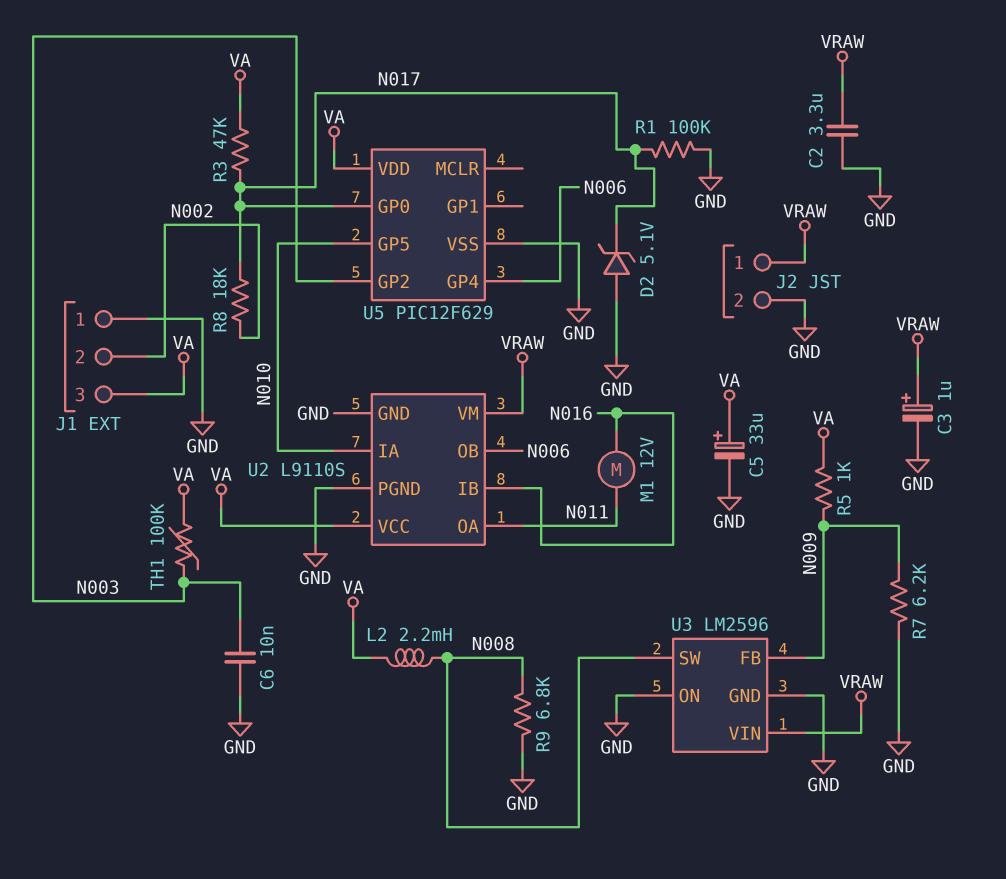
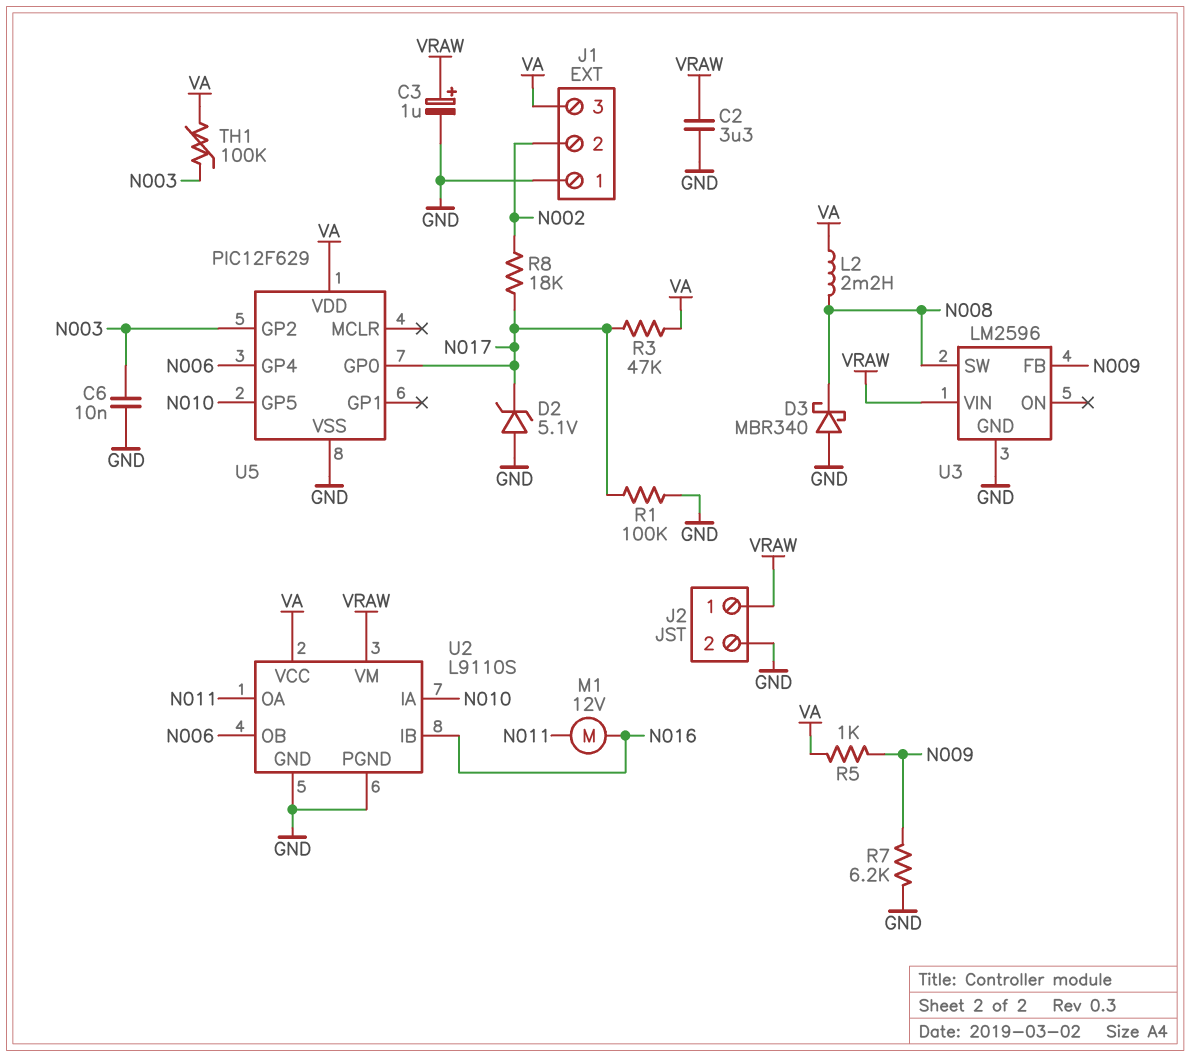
C5: 33uF (plus VA, minus GND) -> none
D3: none -> schottky MBR340 (A GND, K N008)
R9: 6.8k (GND, N008) -> none
U3 pin ON: GND -> none

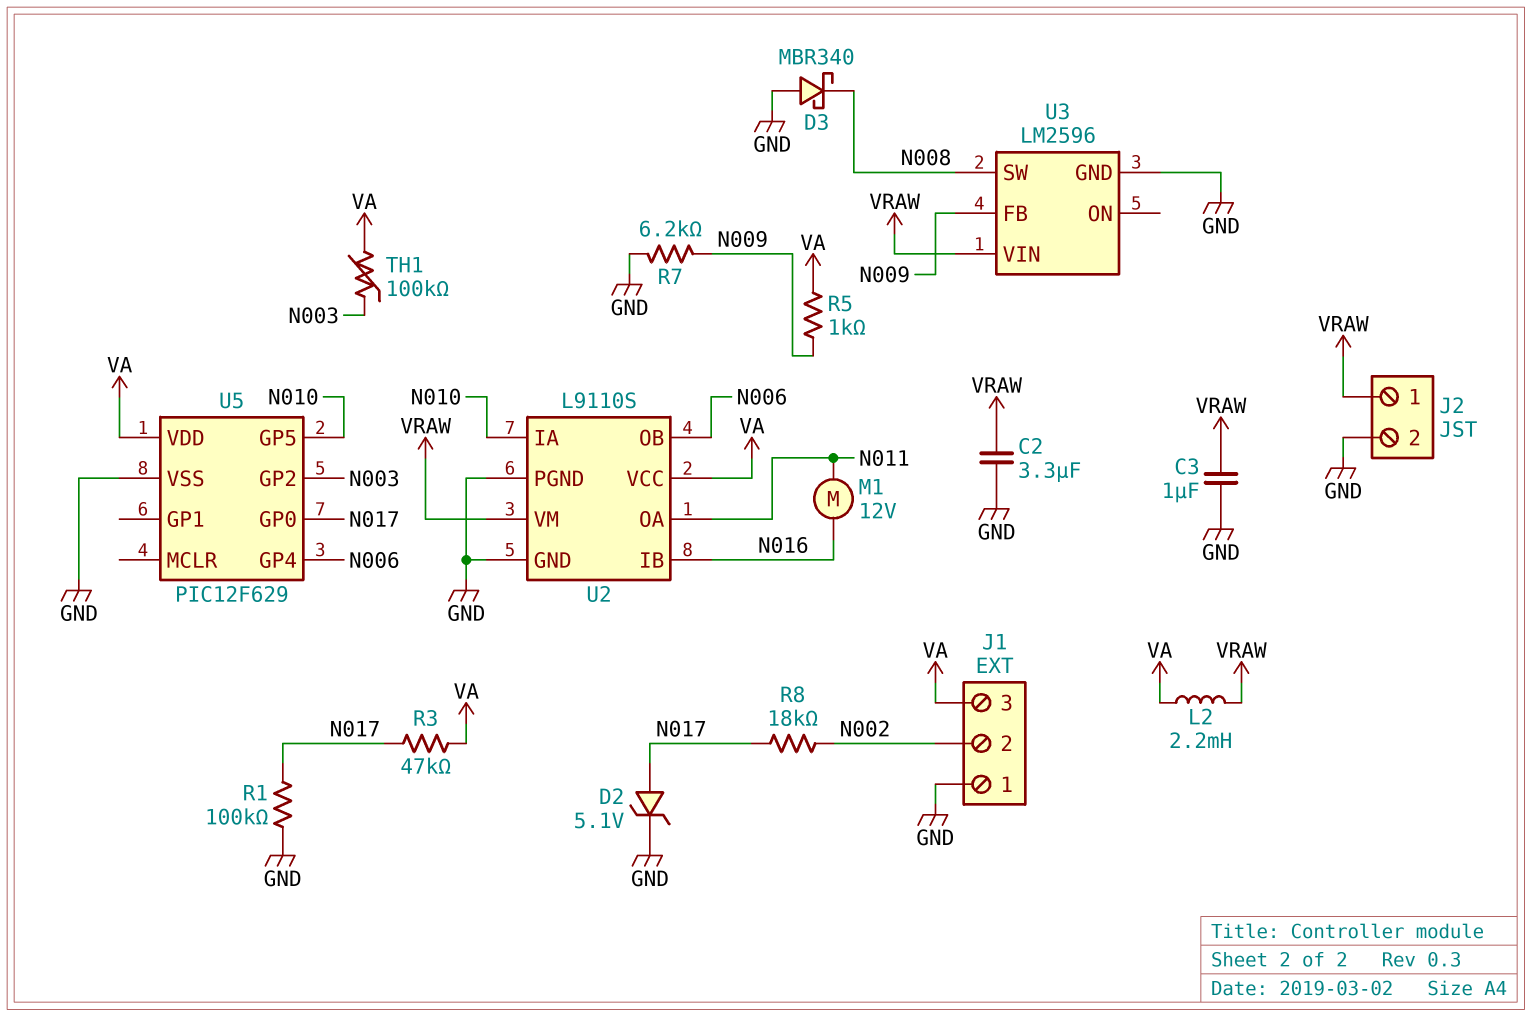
C3: 1uF (plus VRAW, minus GND) -> 1uF (GND, VRAW)
C6: 10nF (GND, N003) -> none
D2: zener 5.1V (A GND, K N017) -> zener 5.1V (A N017, K GND)
L2: 2.2mH (N008, VA) -> 2.2mH (VA, VRAW)

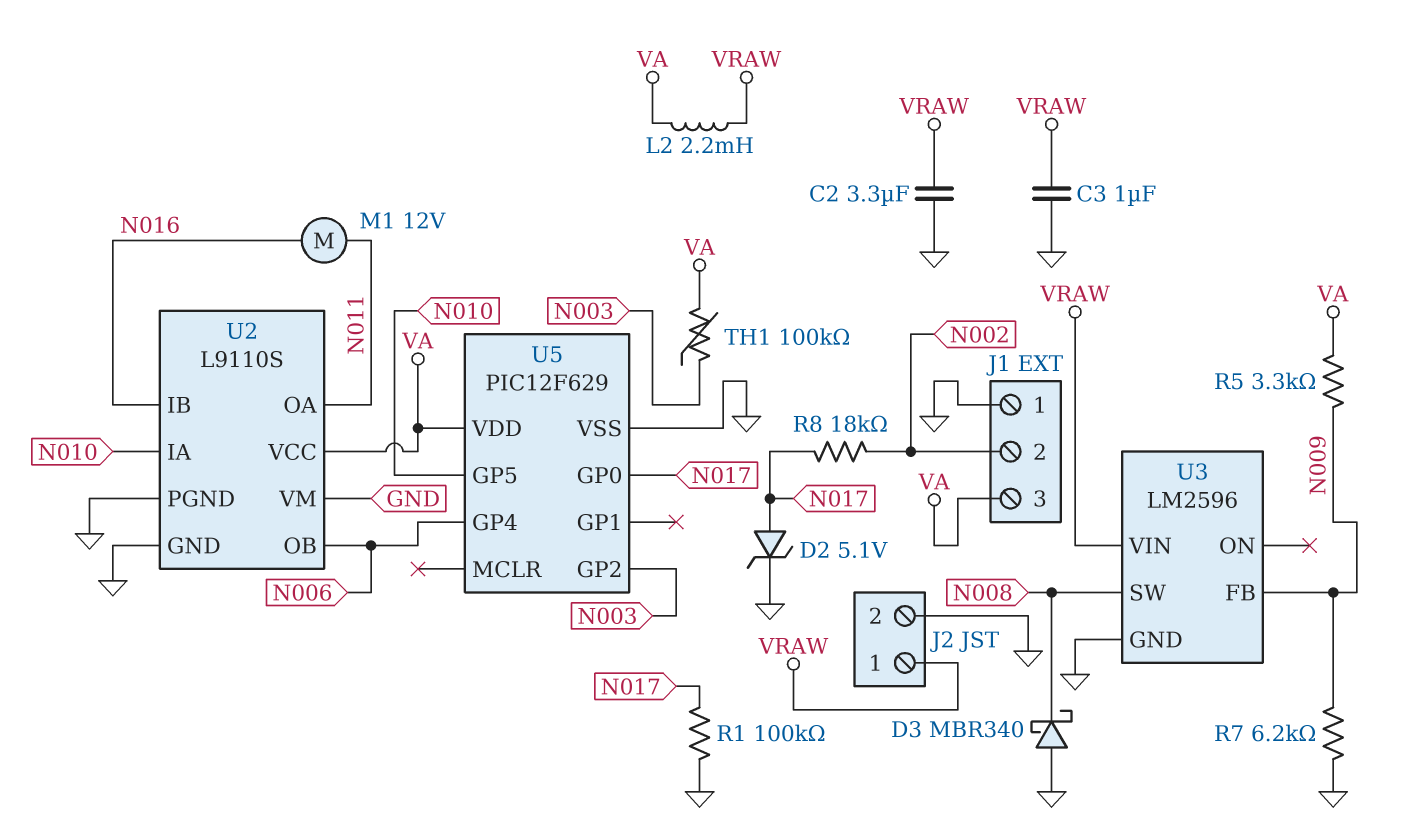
R3: 47k (N017, VA) -> none
R5: 1k (N009, VA) -> 3.3k (N009, VA)
U2 pin VM: VRAW -> GND

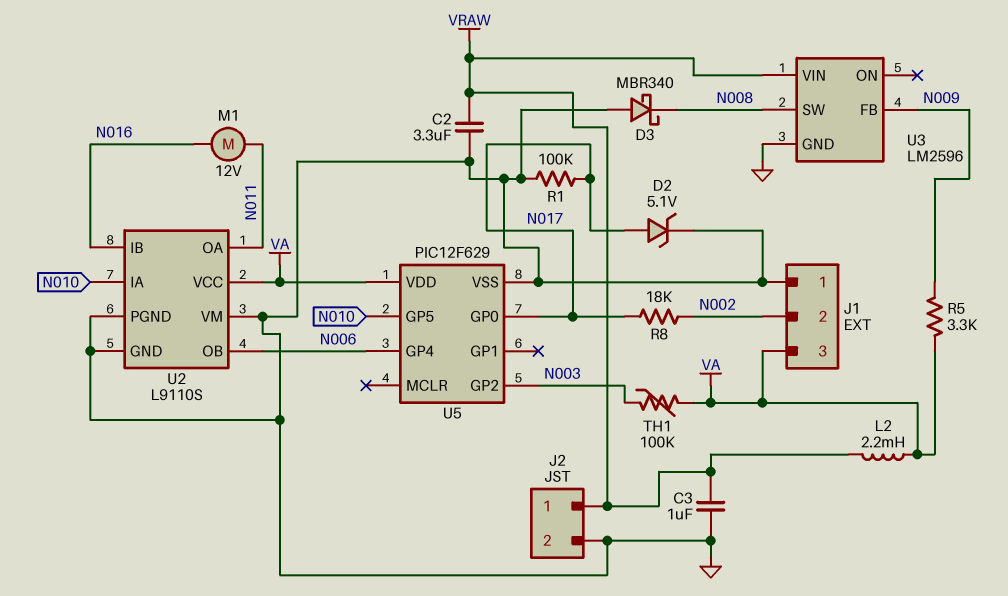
R7: 6.2k (GND, N009) -> none

